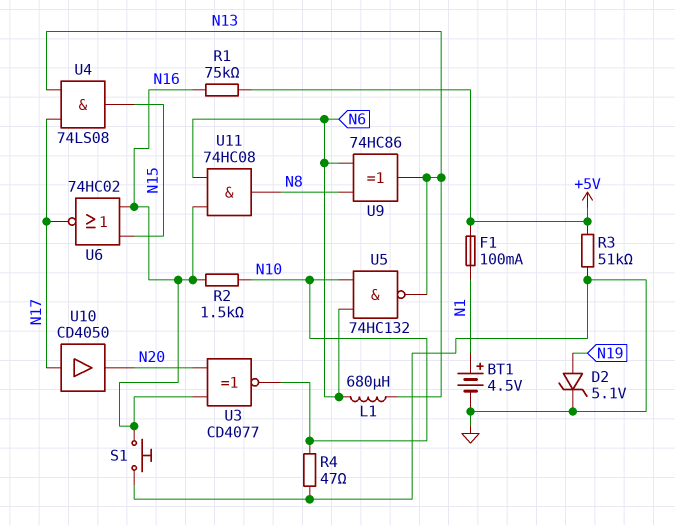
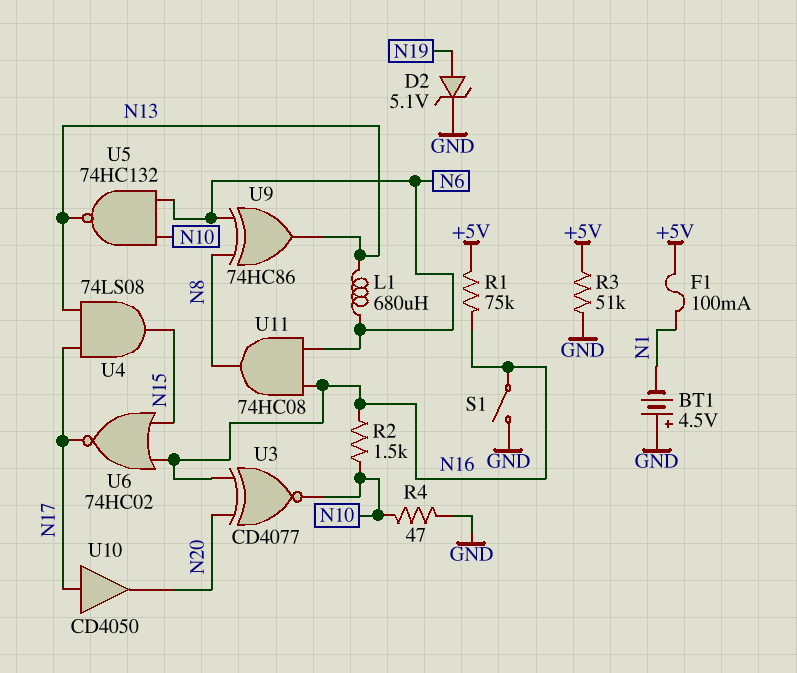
BT1: 4.5V (plus N1, minus GND) -> 4.5V (plus GND, minus N1)
S1: button (GND, N16) -> switch (GND, N16)

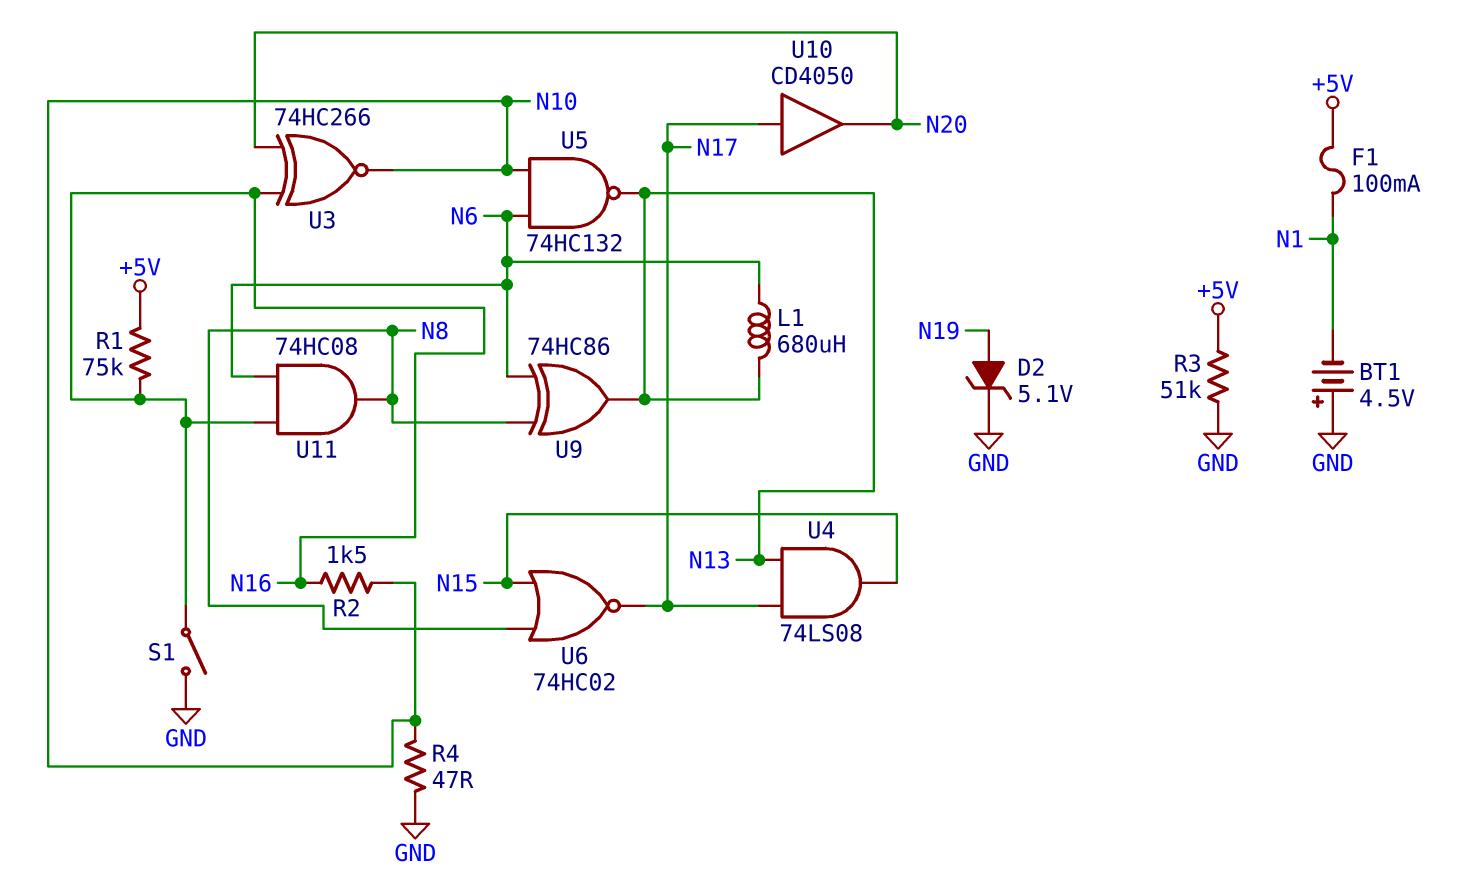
U3: XNOR CD4077 (in N16, in N20, out N10) -> XNOR 74HC266 (in N16, in N20, out N10)
U6: NOR 74HC02 (in N15, in N16, out N17) -> NOR 74HC02 (in N8, in N15, out N17)

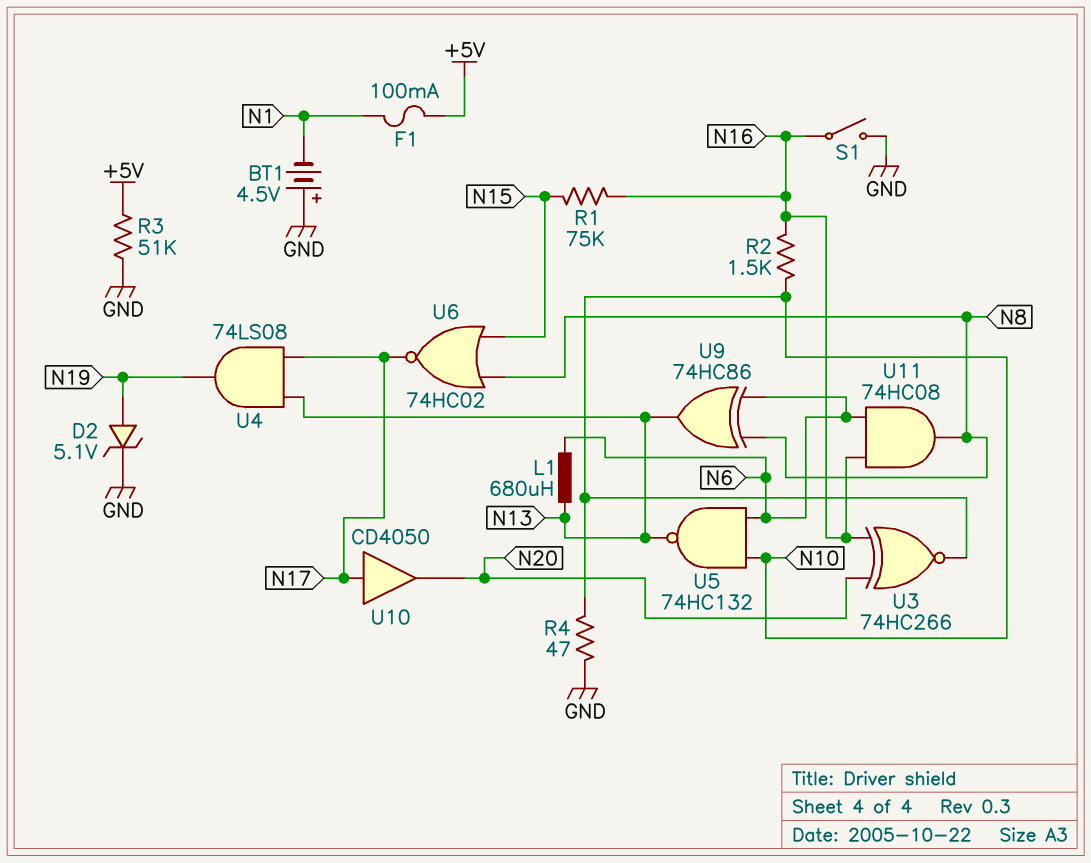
R1: 75k (+5V, N16) -> 75k (N15, N16)
U4: AND 74LS08 (in N13, in N17, out N15) -> AND 74LS08 (in N13, in N17, out N19)

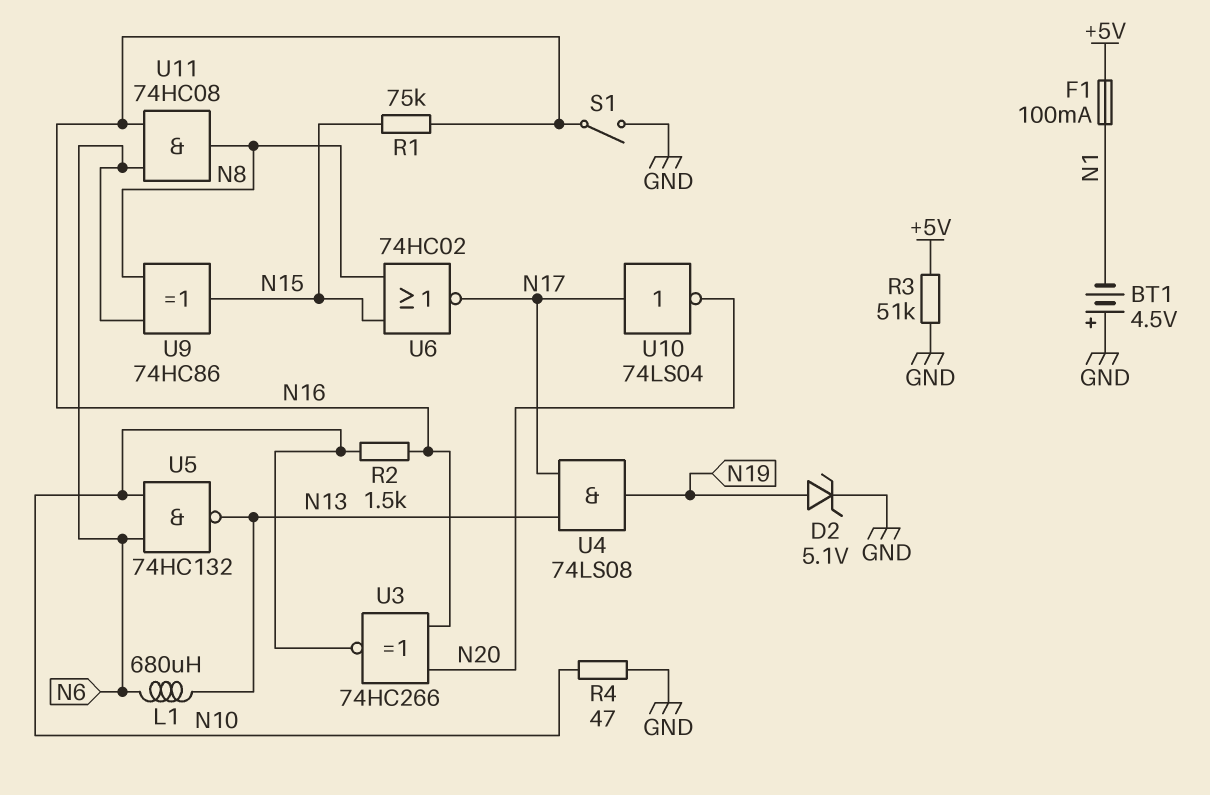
U9: XOR 74HC86 (in N6, in N8, out N13) -> XOR 74HC86 (in N6, in N8, out N15)
U10: buffer CD4050 (in N17, out N20) -> NOT 74LS04 (in N17, out N20)

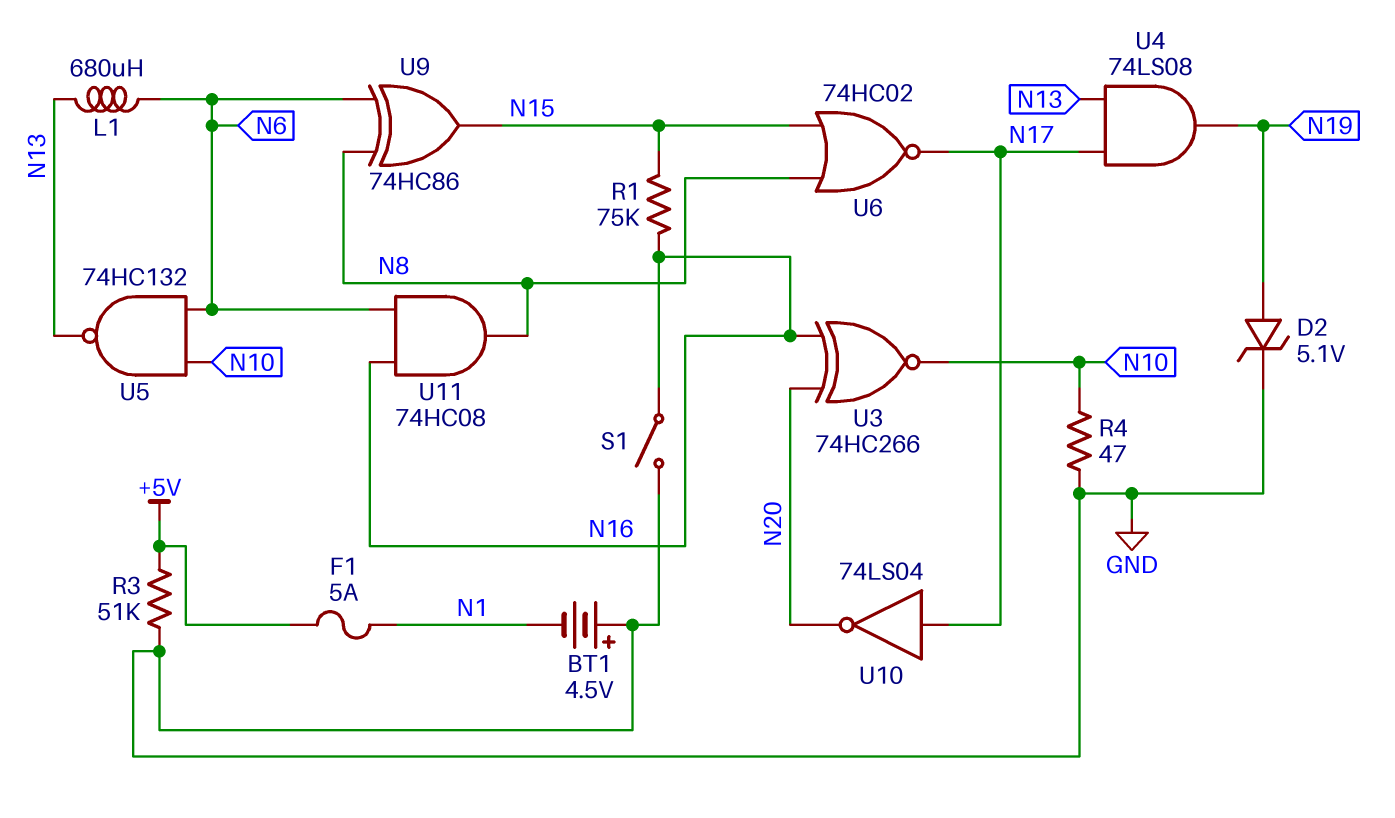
F1: 100mA (+5V, N1) -> 5A (+5V, N1)
R2: 1.5k (N10, N16) -> none

